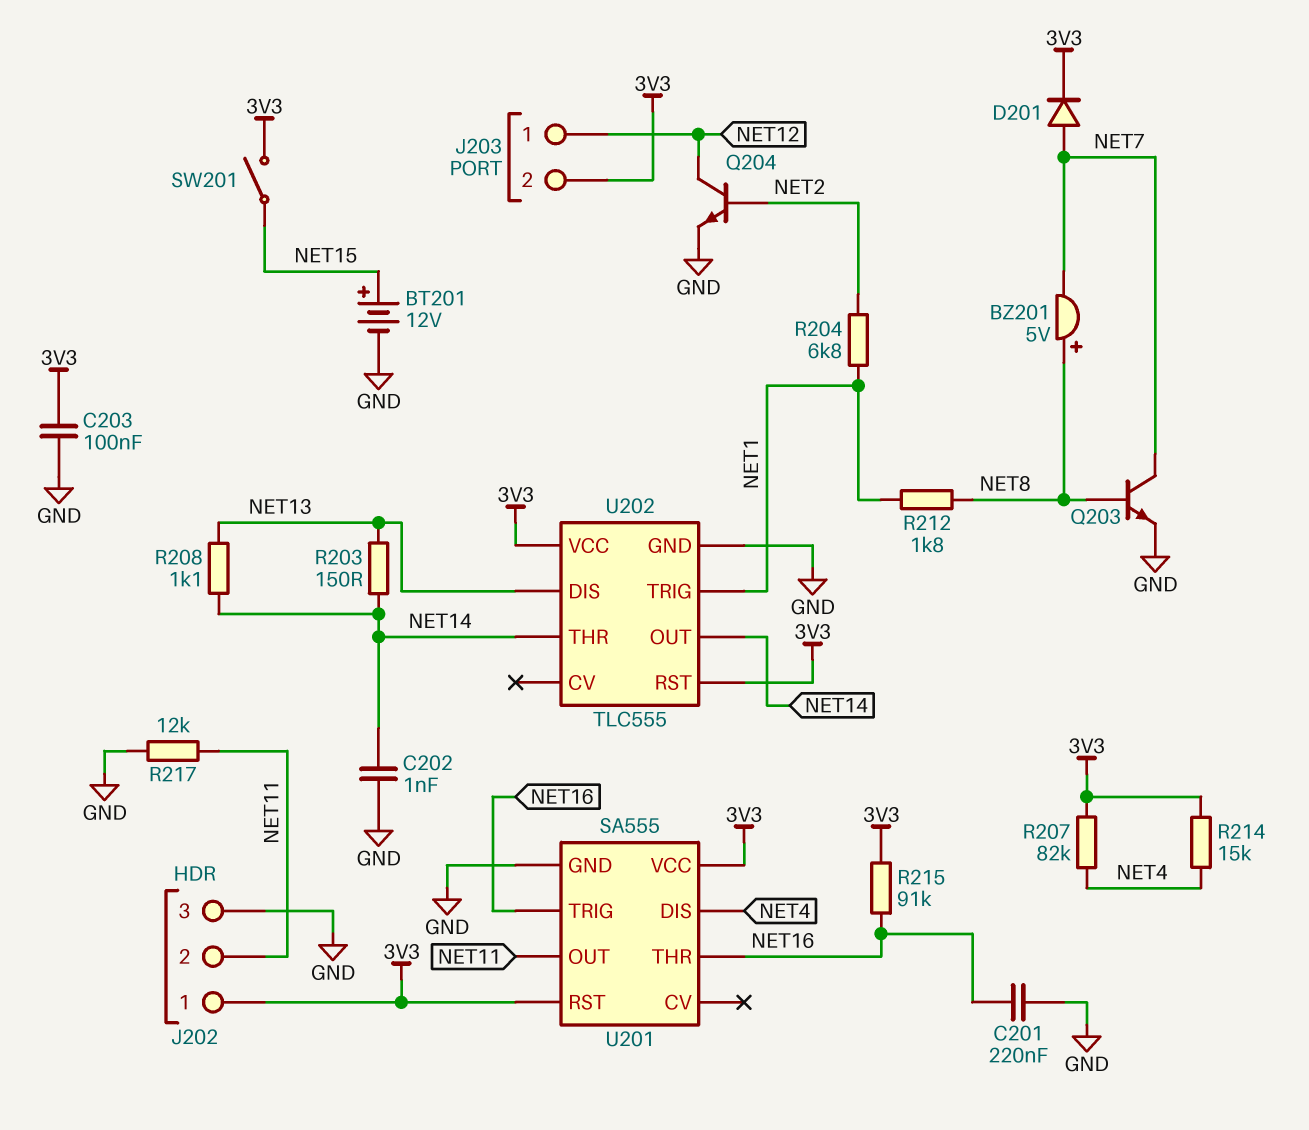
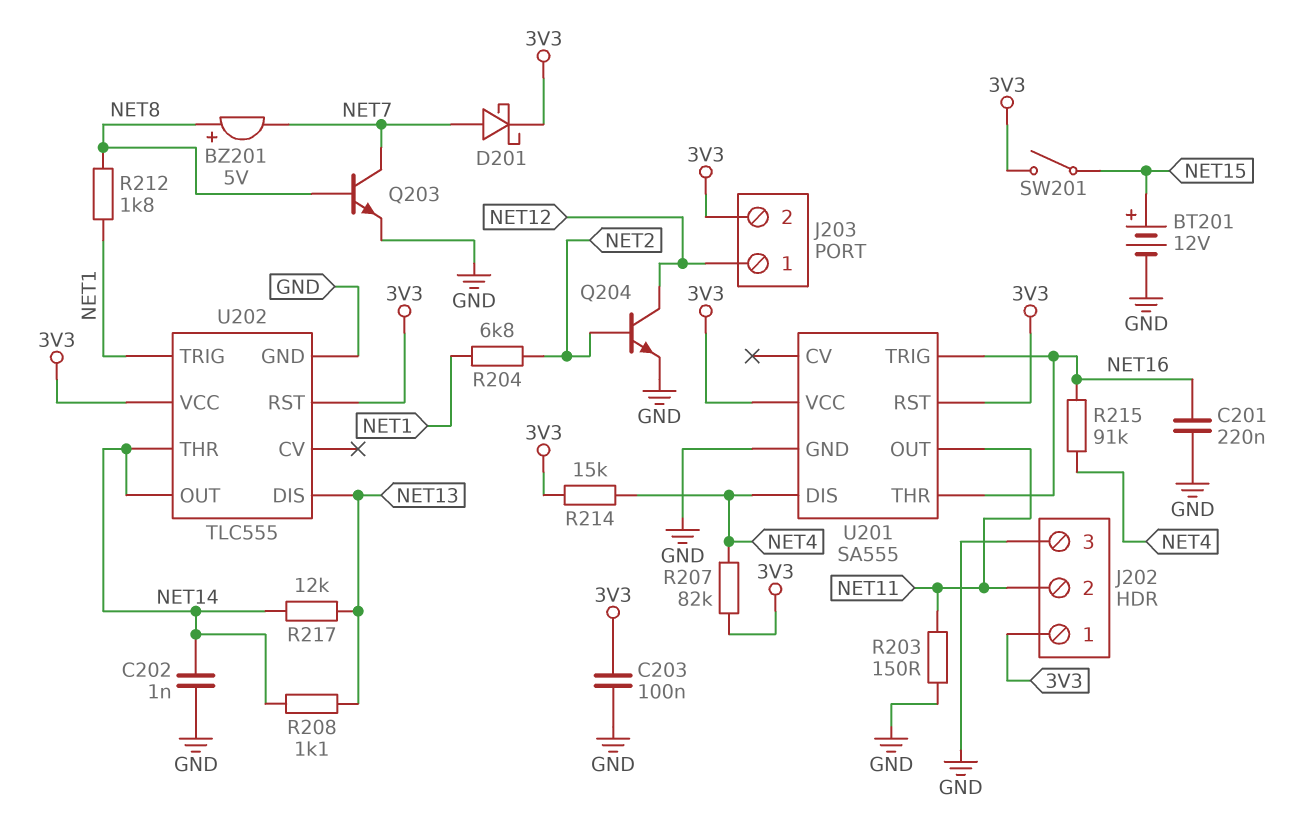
D201: diode (A NET7, K 3V3) -> schottky (A NET7, K 3V3)
R203: 150 (NET13, NET14) -> 150 (GND, NET11)
R215: 91k (3V3, NET16) -> 91k (NET4, NET16)
R217: 12k (GND, NET11) -> 12k (NET13, NET14)

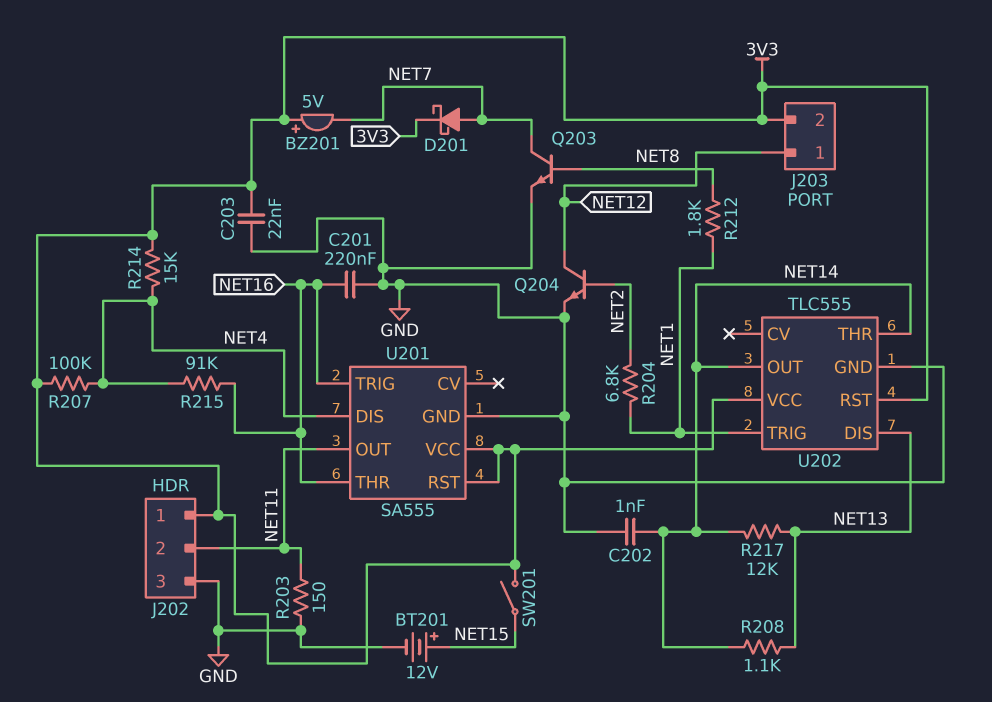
BZ201: buzzer 5V (plus NET8, minus NET7) -> buzzer 5V (plus 3V3, minus NET7)
C203: 100nF (3V3, GND) -> 22nF (3V3, GND)
R207: 82k (3V3, NET4) -> 100k (3V3, NET4)

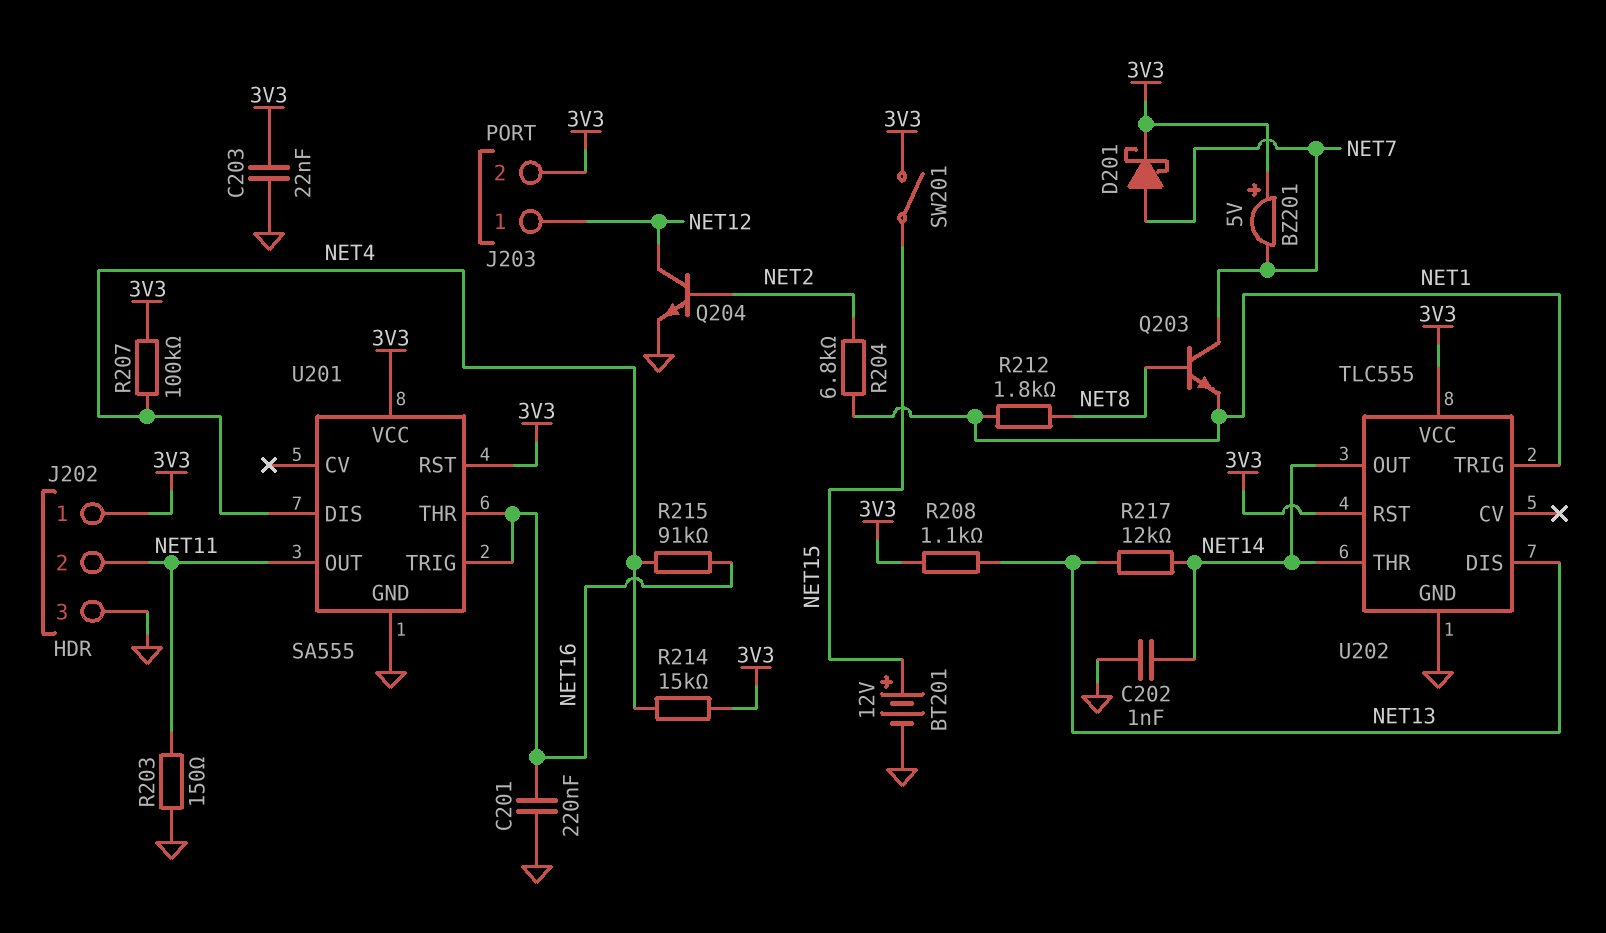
Q203: NPN (B NET8, C NET7, E GND) -> NPN (B NET8, C NET7, E NET1)
R208: 1.1k (NET13, NET14) -> 1.1k (3V3, NET13)

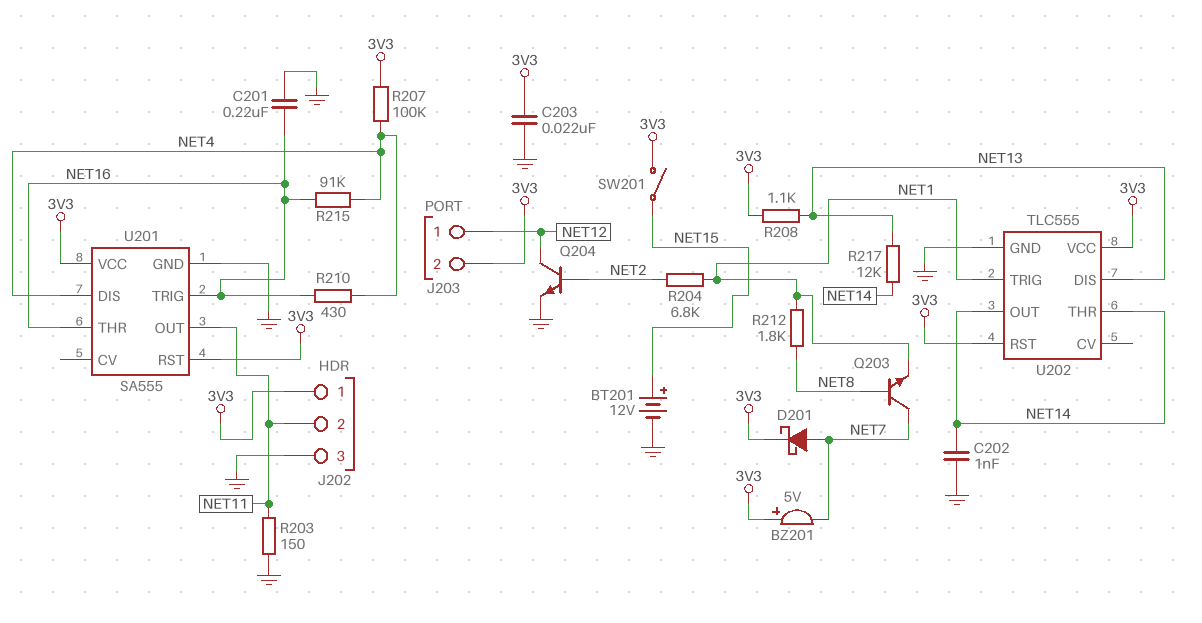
R210: none -> 430 (NET4, NET16)
R214: 15k (3V3, NET4) -> none

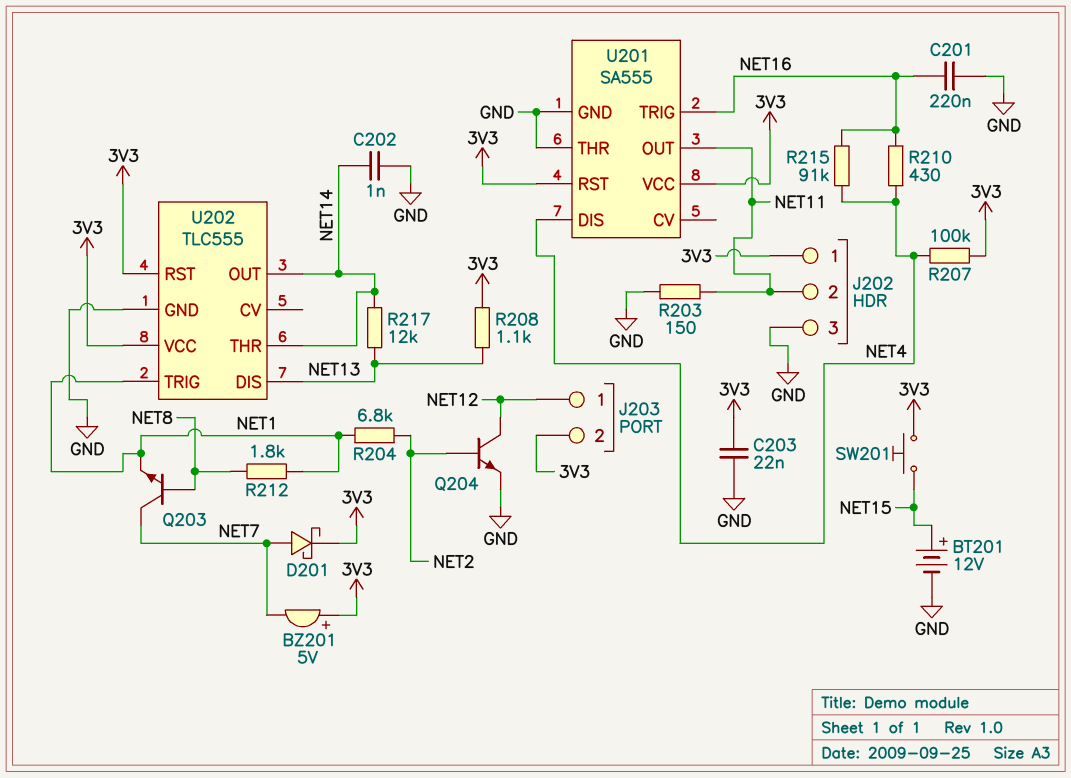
SW201: switch (3V3, NET15) -> button (3V3, NET15)
U201 pin THR: NET16 -> GND

